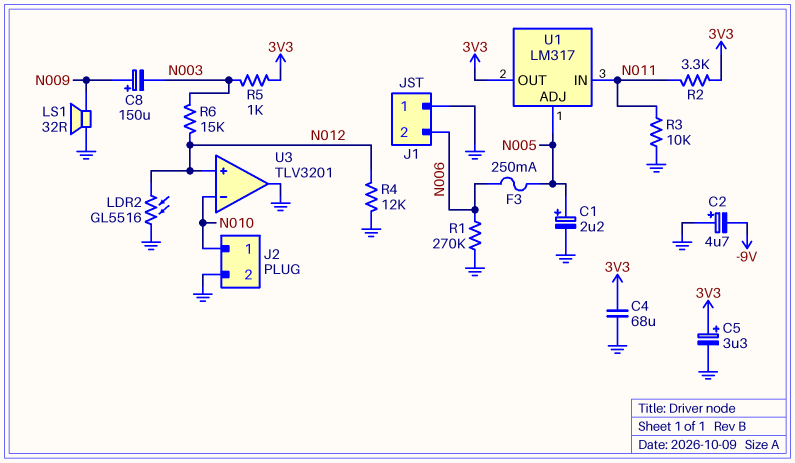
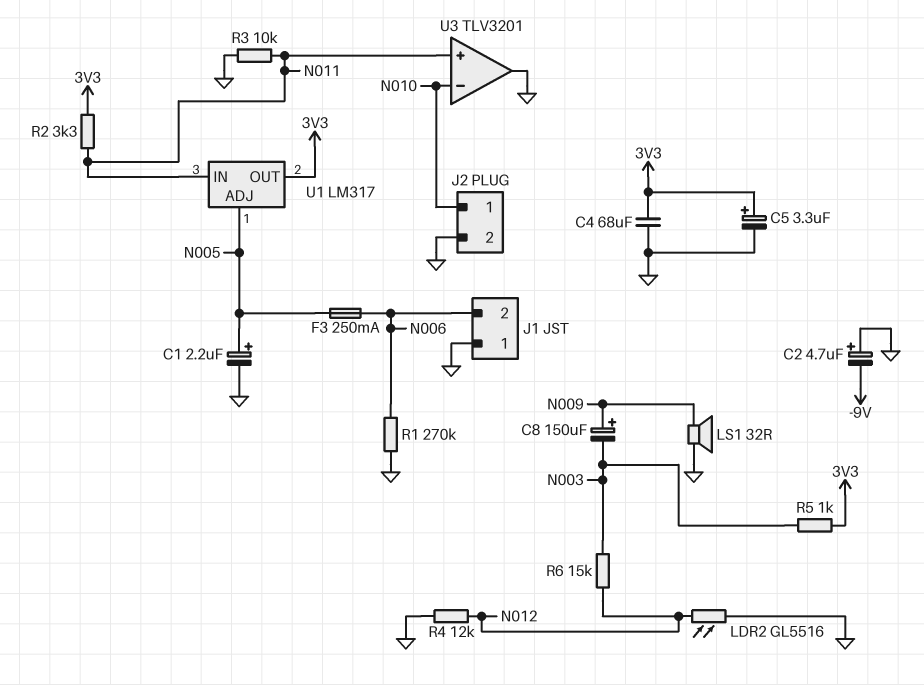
U3 pin in+: N012 -> N011

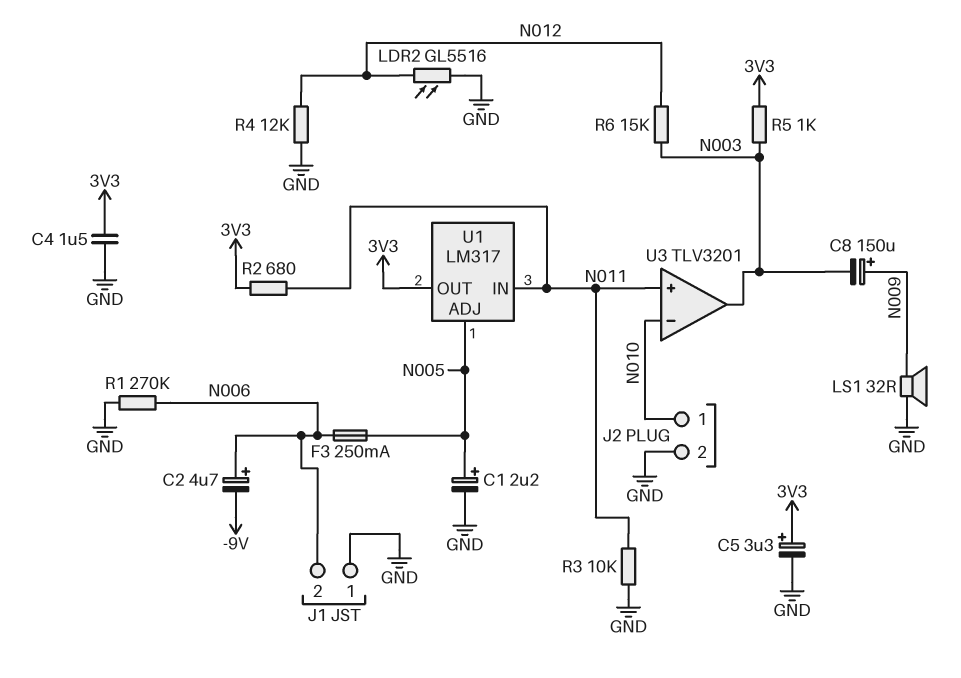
C2: 4.7uF (plus GND, minus -9V) -> 4.7uF (plus N006, minus -9V)
C4: 68uF (3V3, GND) -> 1.5uF (3V3, GND)
R2: 3.3k (3V3, N011) -> 680 (3V3, N011)
U3 pin out: GND -> N003

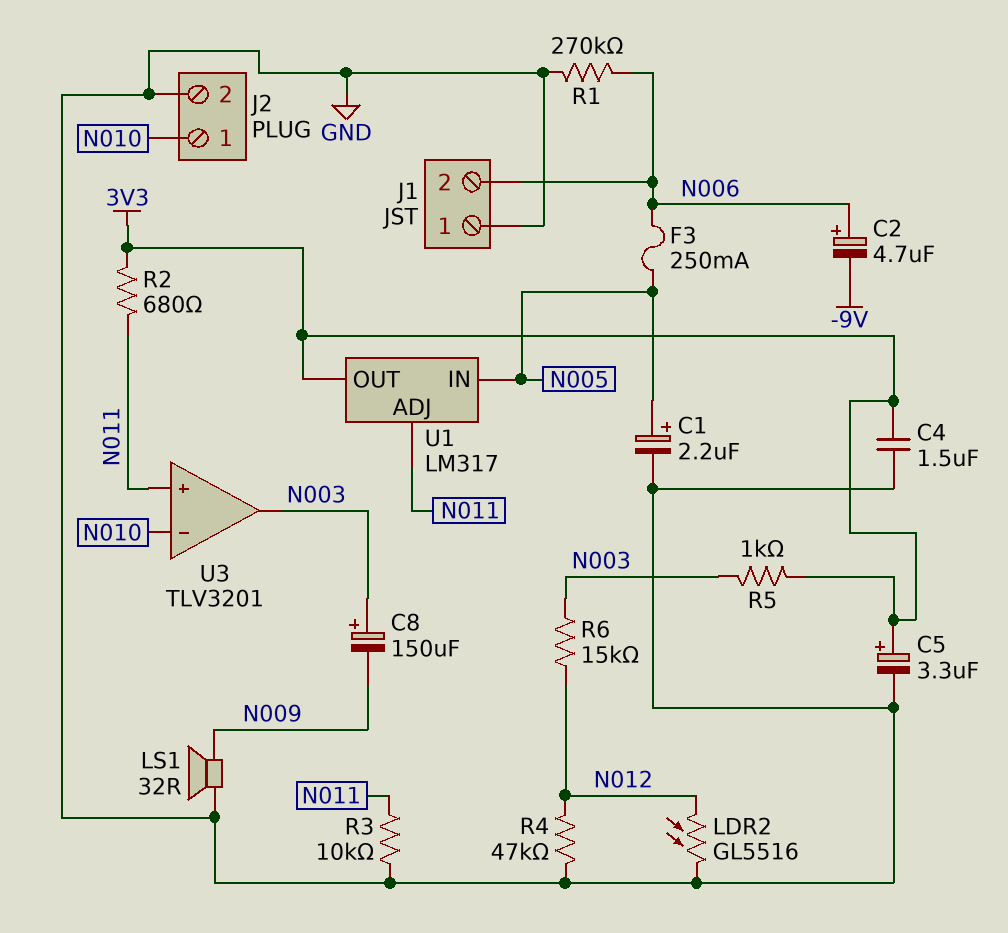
C8: 150uF (plus N009, minus N003) -> 150uF (plus N003, minus N009)
R4: 12k (GND, N012) -> 47k (GND, N012)
U1 pin ADJ: N005 -> N011
U1 pin IN: N011 -> N005

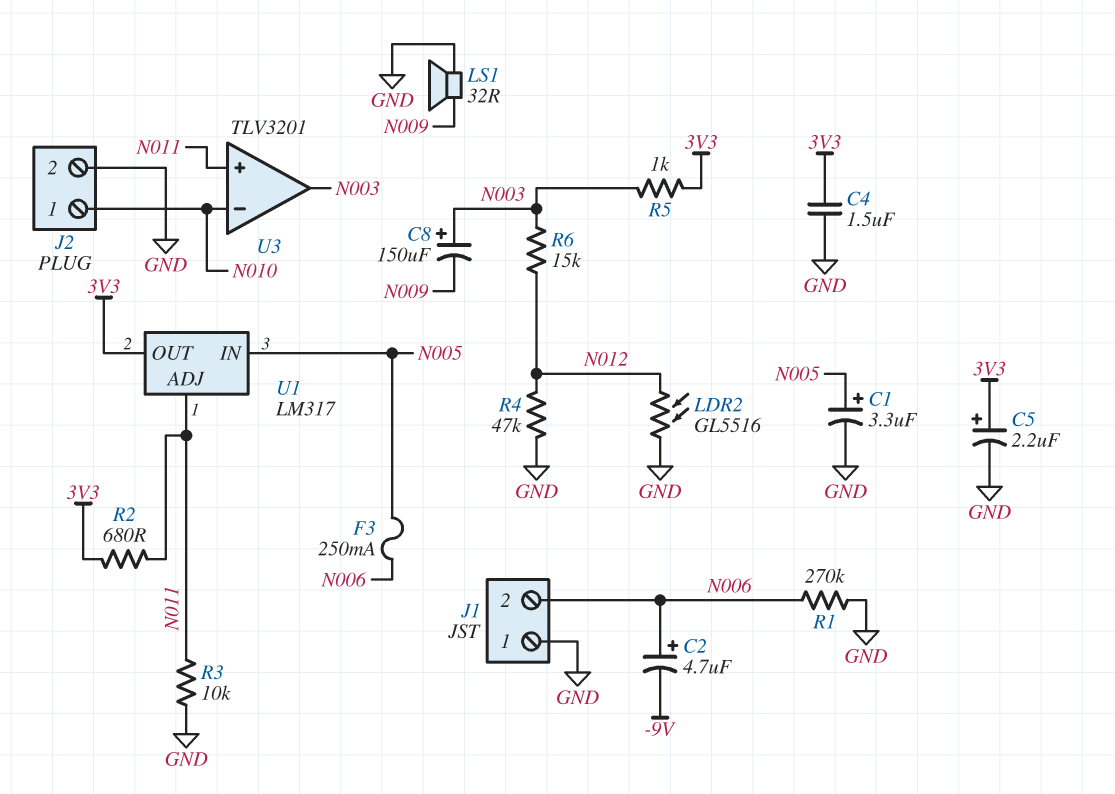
C1: 2.2uF (plus N005, minus GND) -> 3.3uF (plus N005, minus GND)
C5: 3.3uF (plus 3V3, minus GND) -> 2.2uF (plus 3V3, minus GND)

